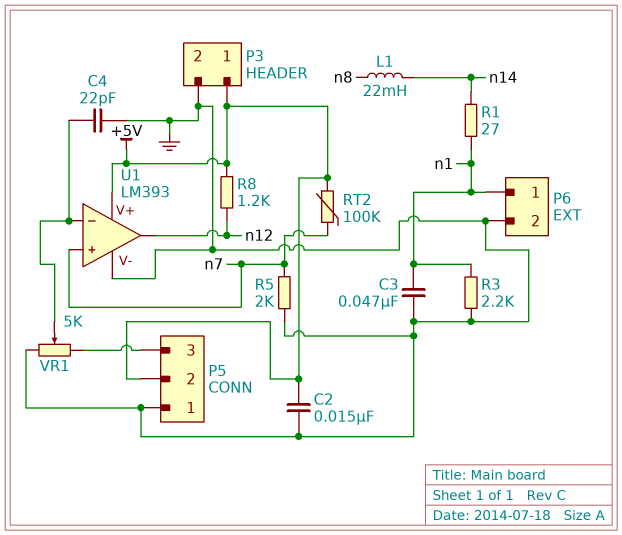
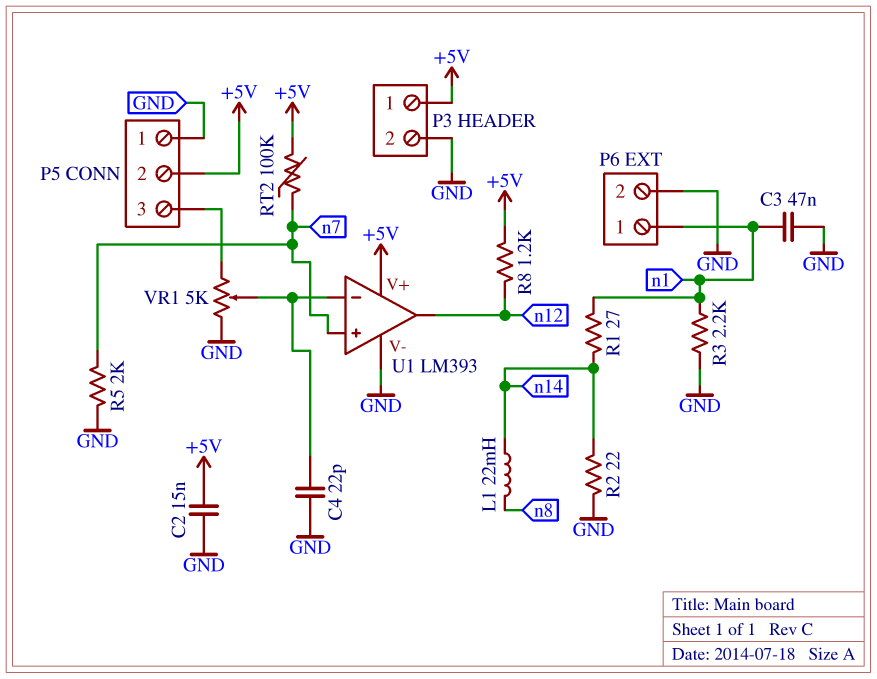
R2: none -> 22 (GND, n14)

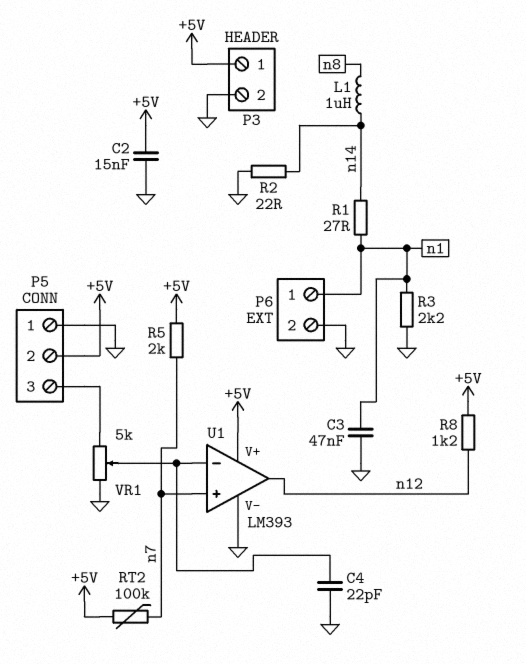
L1: 22mH (n8, n14) -> 1uH (n8, n14)
R5: 2k (GND, n7) -> 2k (+5V, n7)

